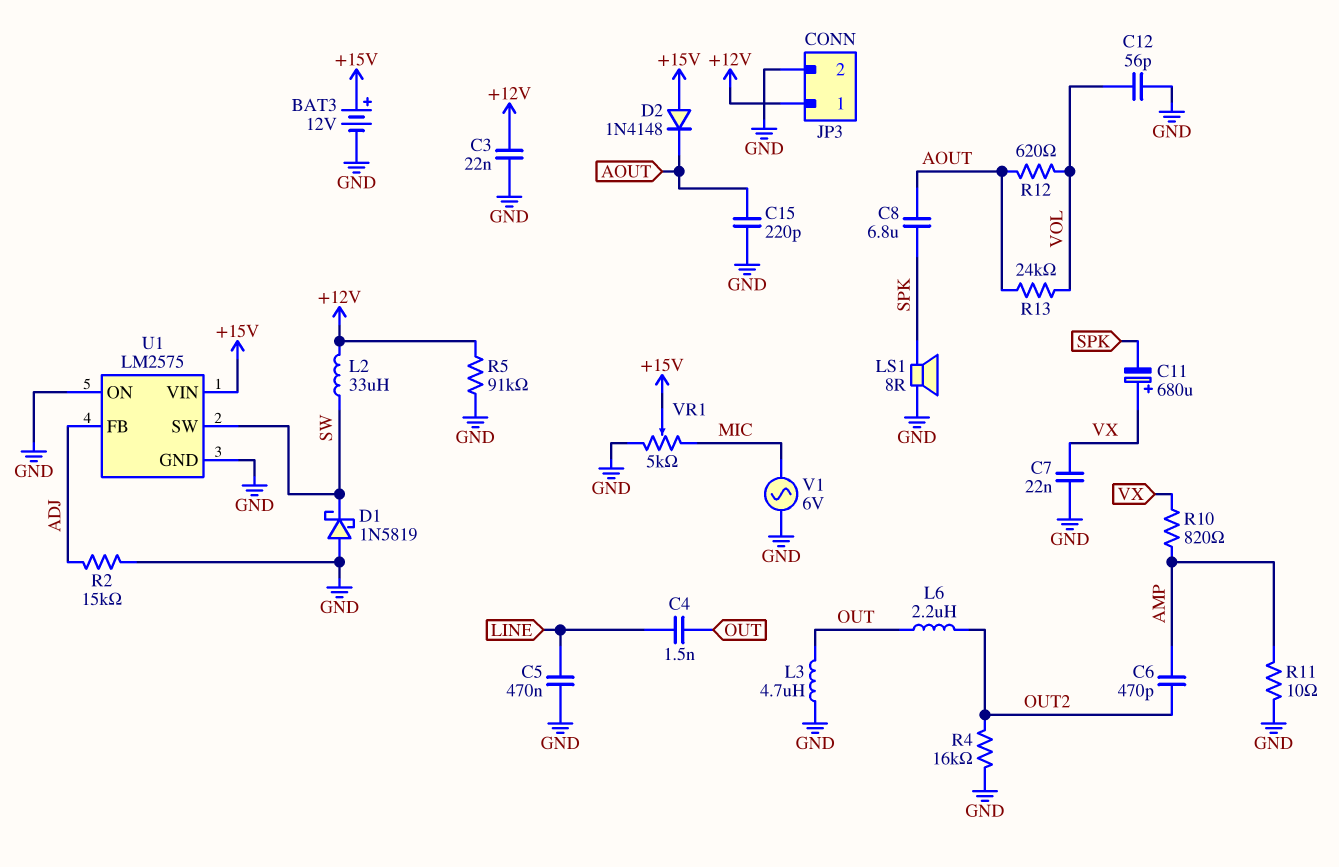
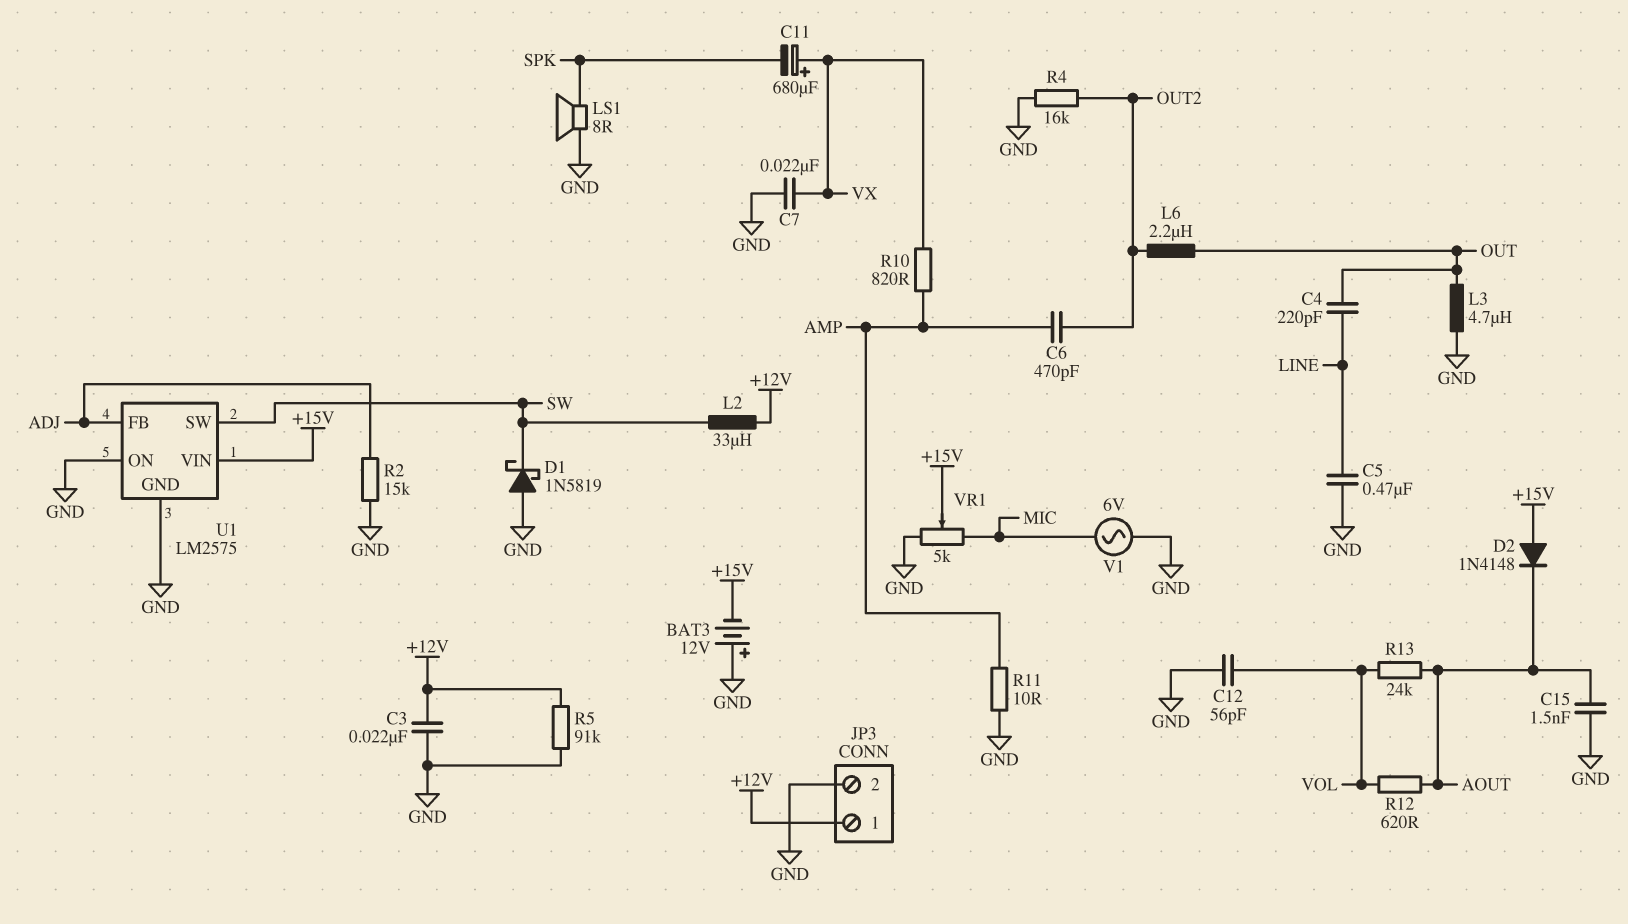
BAT3: 12V (plus +15V, minus GND) -> 12V (plus GND, minus +15V)
C4: 1.5nF (LINE, OUT) -> 220pF (LINE, OUT)
C8: 6.8uF (AOUT, SPK) -> none
C15: 220pF (AOUT, GND) -> 1.5nF (AOUT, GND)

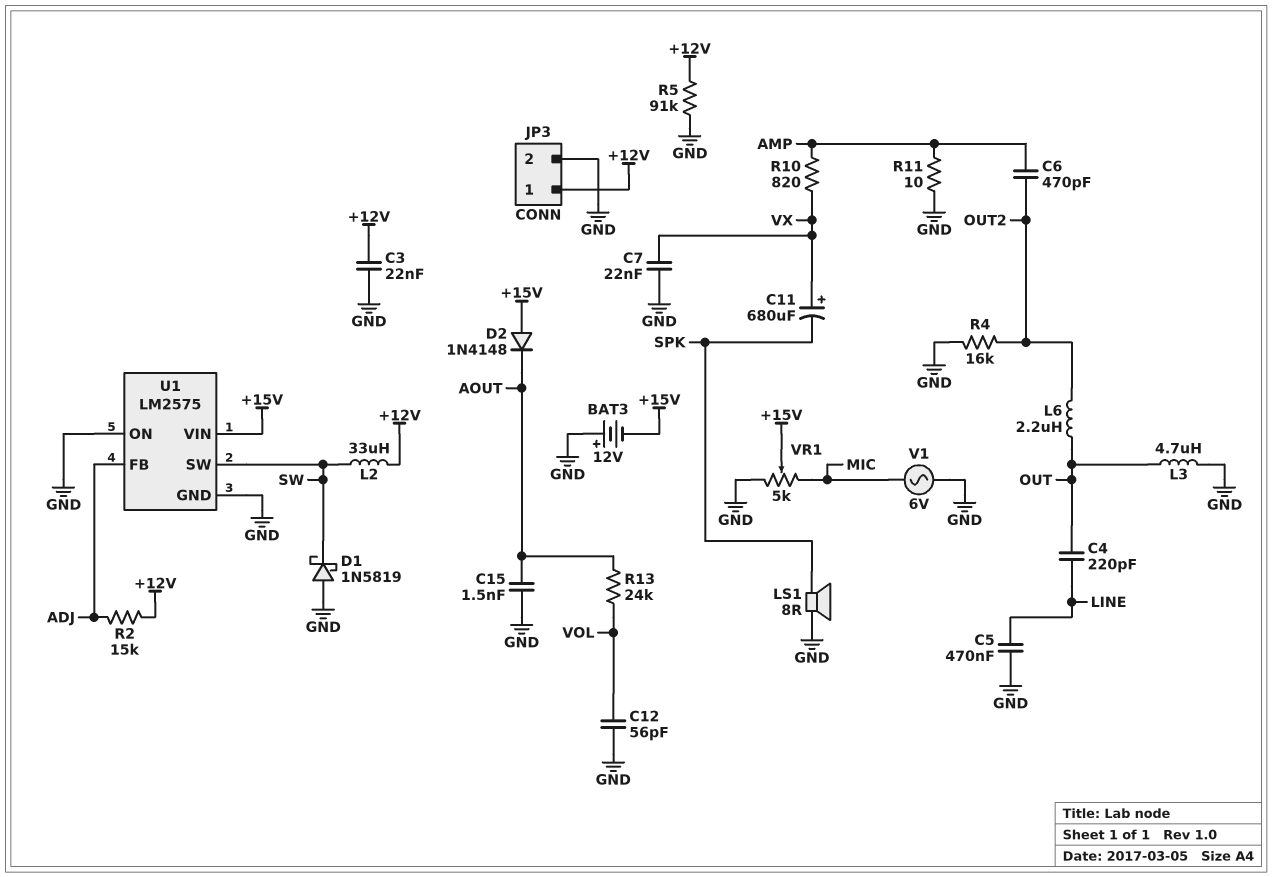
R2: 15k (ADJ, GND) -> 15k (+12V, ADJ)
R12: 620 (AOUT, VOL) -> none

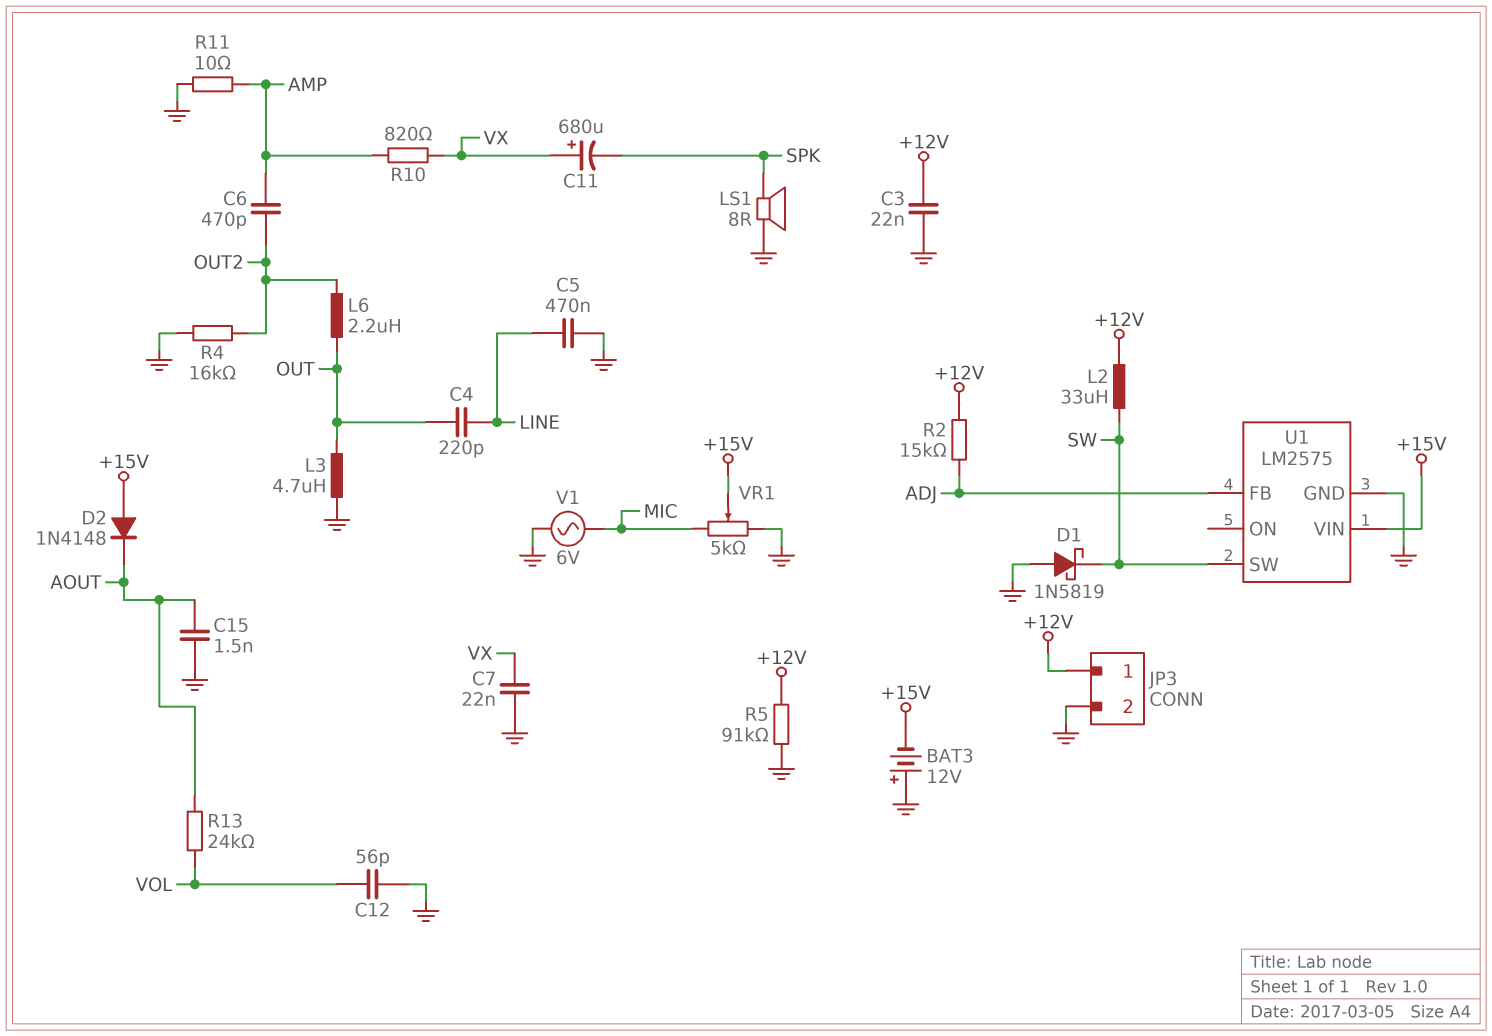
U1 pin ON: GND -> none

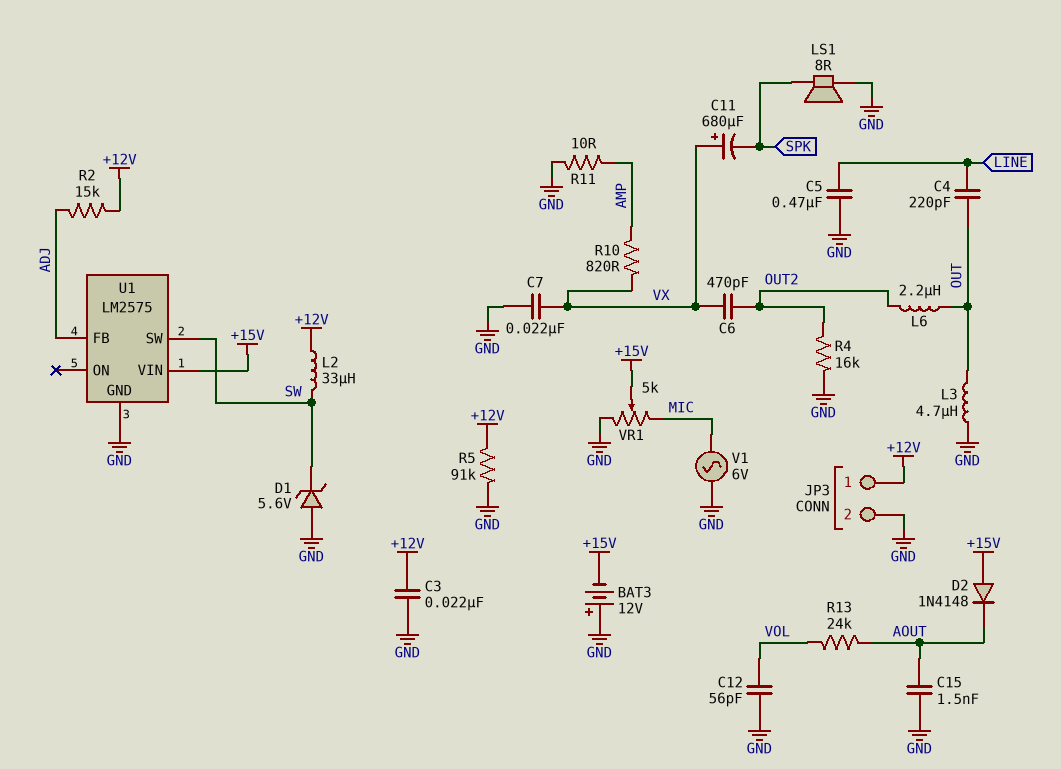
C6: 470pF (AMP, OUT2) -> 470pF (OUT2, VX)
D1: schottky 1N5819 (A GND, K SW) -> zener 5.6V (A GND, K SW)

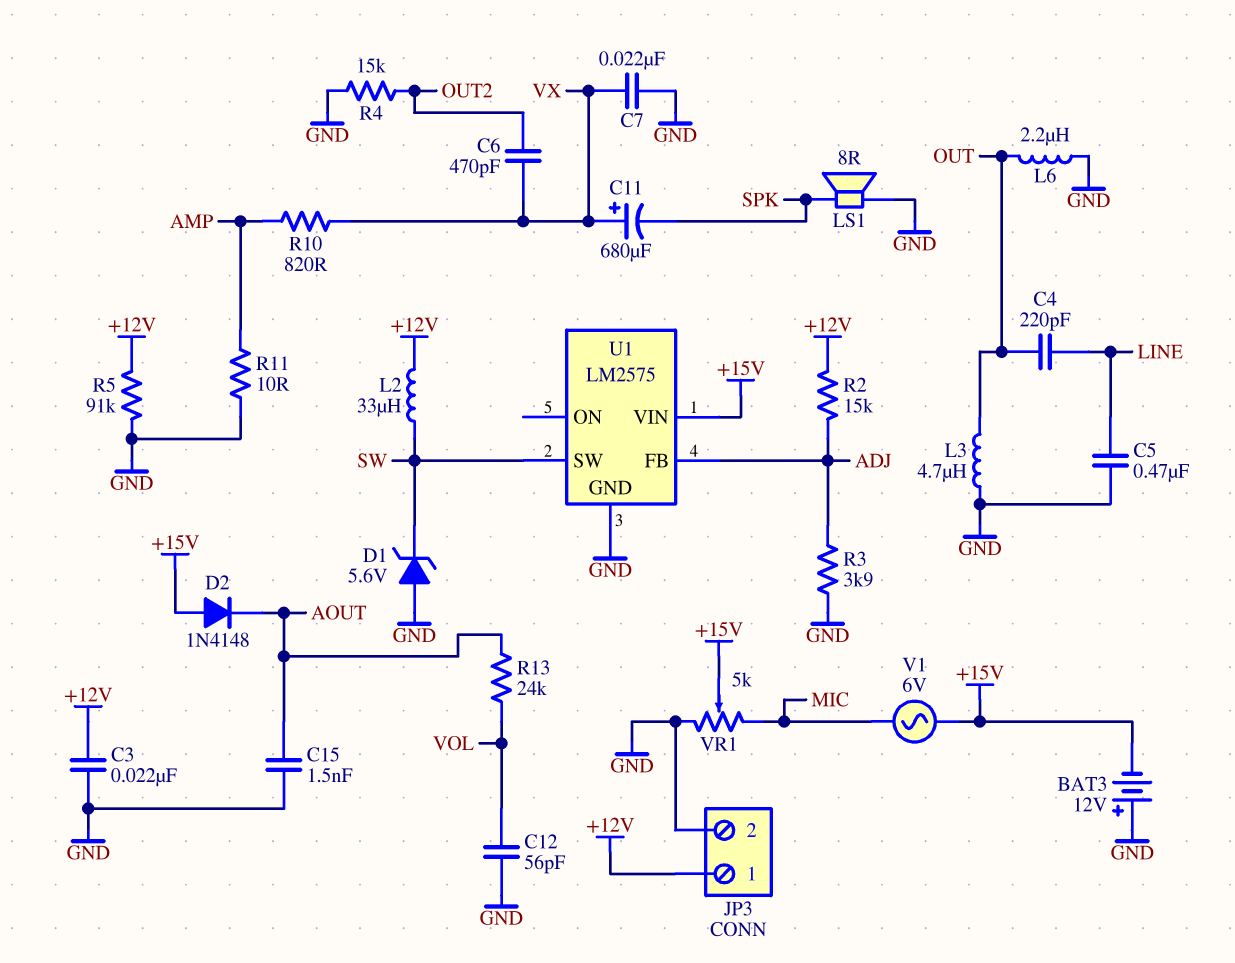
L6: 2.2uH (OUT, OUT2) -> 2.2uH (GND, OUT)
R3: none -> 3.9k (ADJ, GND)
R4: 16k (GND, OUT2) -> 15k (GND, OUT2)
V1: AC 6V (GND, MIC) -> AC 6V (+15V, MIC)

